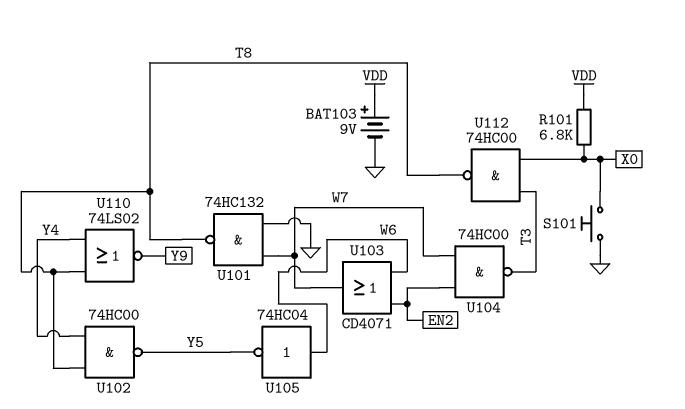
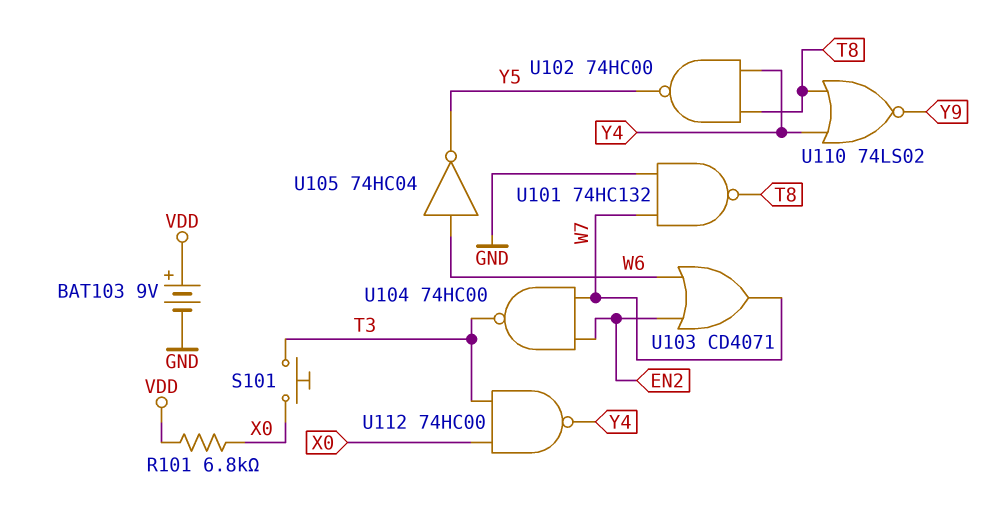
S101: button (GND, X0) -> button (T3, X0)
U112: NAND 74HC00 (in T3, in X0, out T8) -> NAND 74HC00 (in T3, in X0, out Y4)

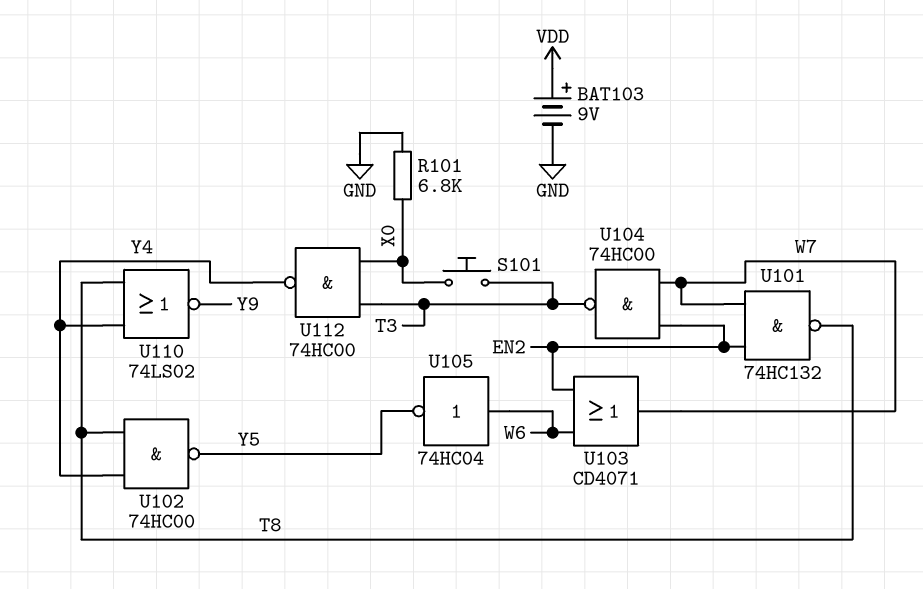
R101: 6.8k (VDD, X0) -> 6.8k (GND, X0)
U101: NAND 74HC132 (in GND, in W7, out T8) -> NAND 74HC132 (in EN2, in W7, out T8)

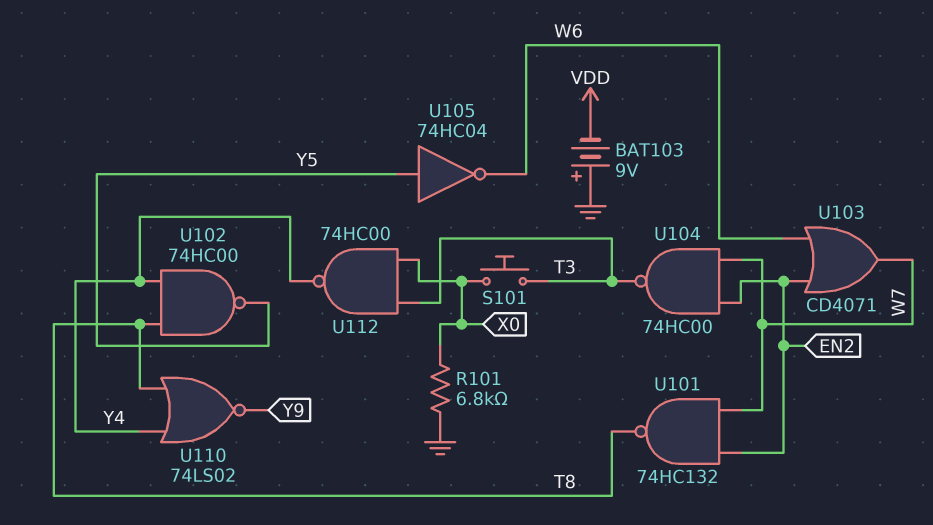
BAT103: 9V (plus VDD, minus GND) -> 9V (plus GND, minus VDD)
U105: NOT 74HC04 (in W6, out Y5) -> NOT 74HC04 (in Y5, out W6)

